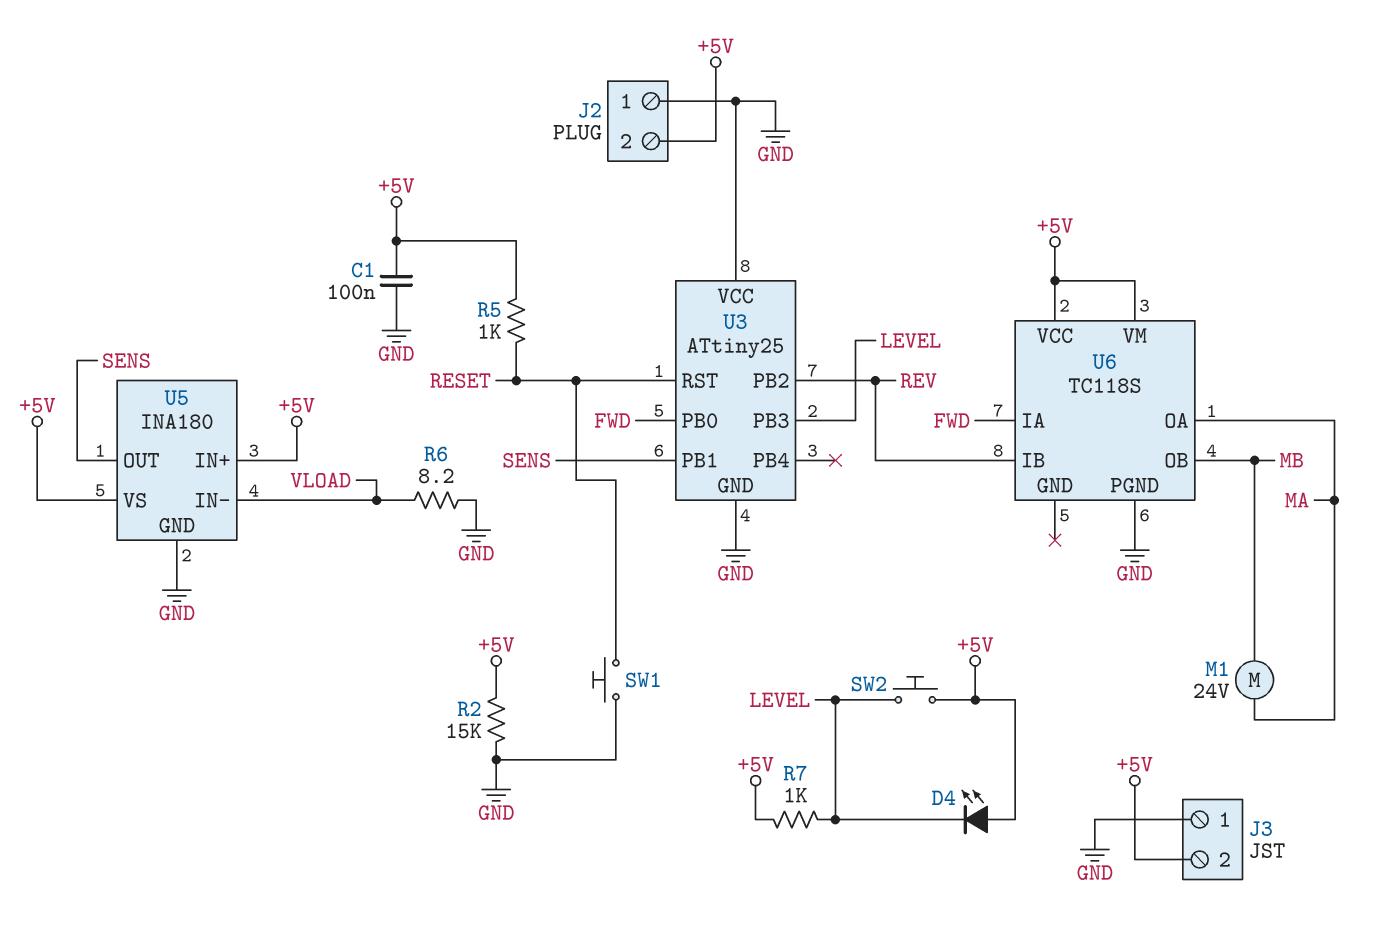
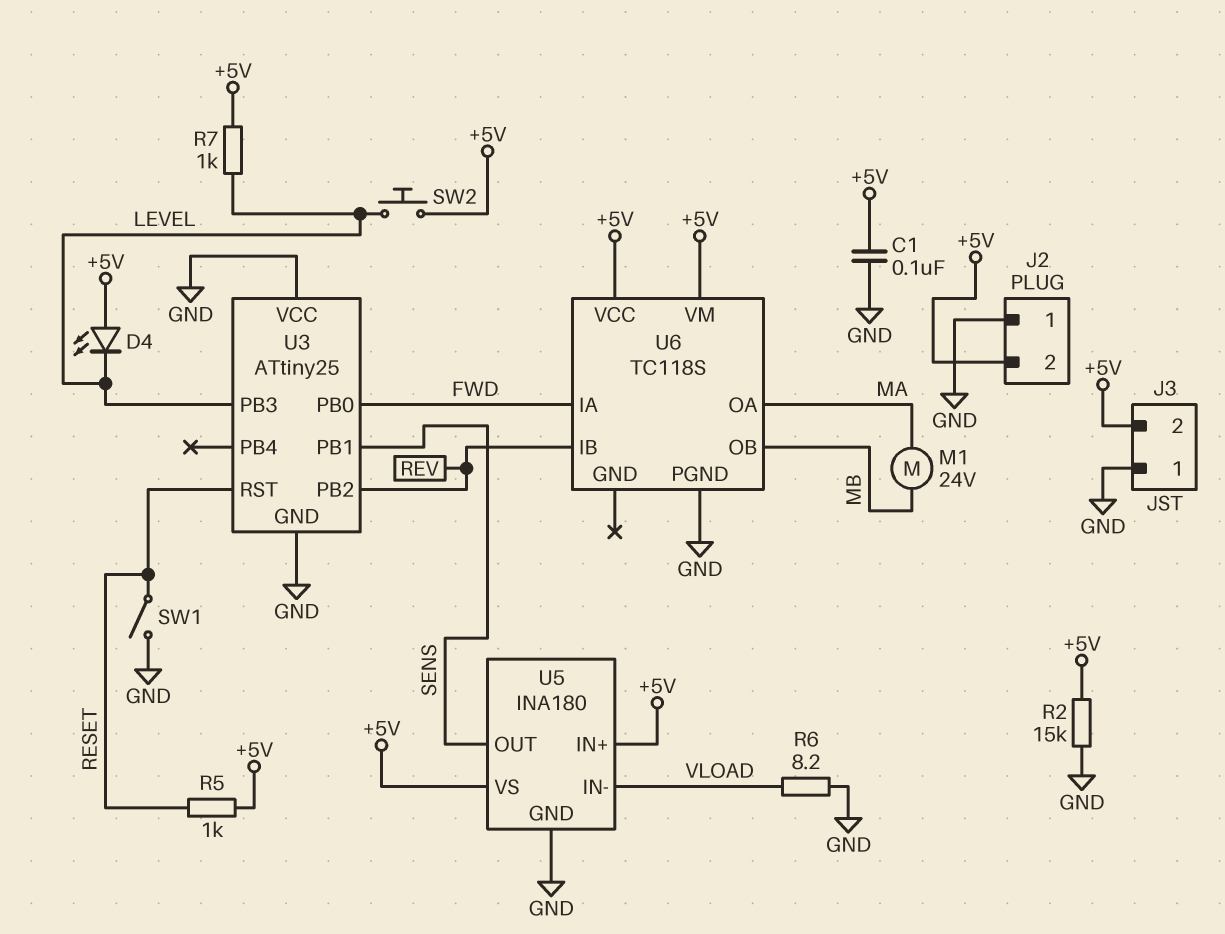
SW1: button (GND, RESET) -> switch (GND, RESET)

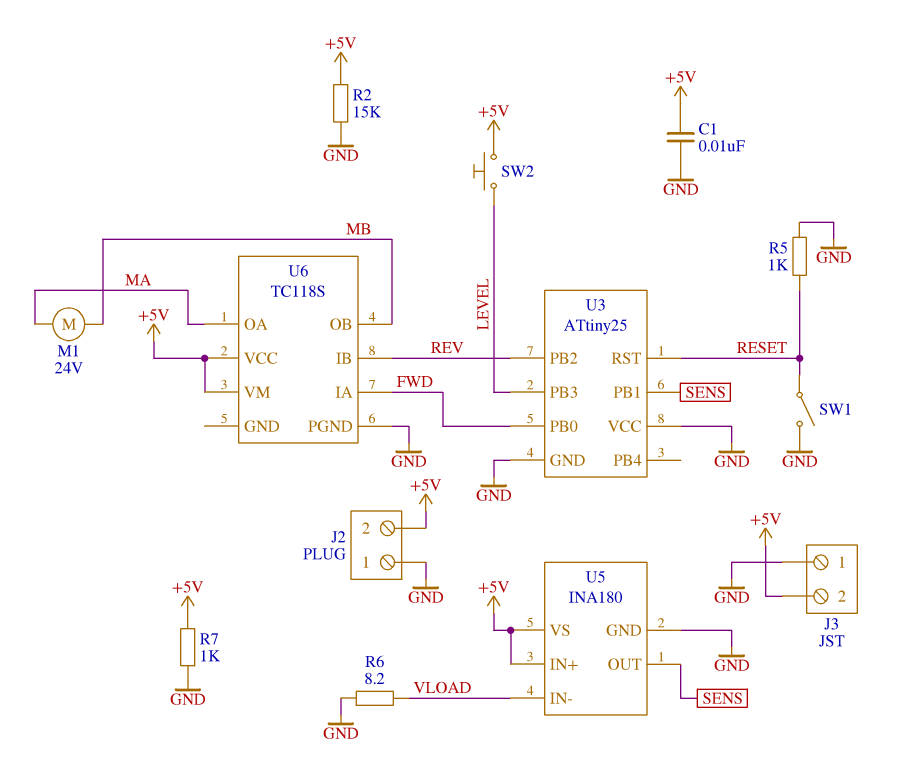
C1: 100nF (+5V, GND) -> 10nF (+5V, GND)
D4: LED (A +5V, K LEVEL) -> none
R5: 1k (+5V, RESET) -> 1k (GND, RESET)
R7: 1k (+5V, LEVEL) -> 1k (+5V, GND)

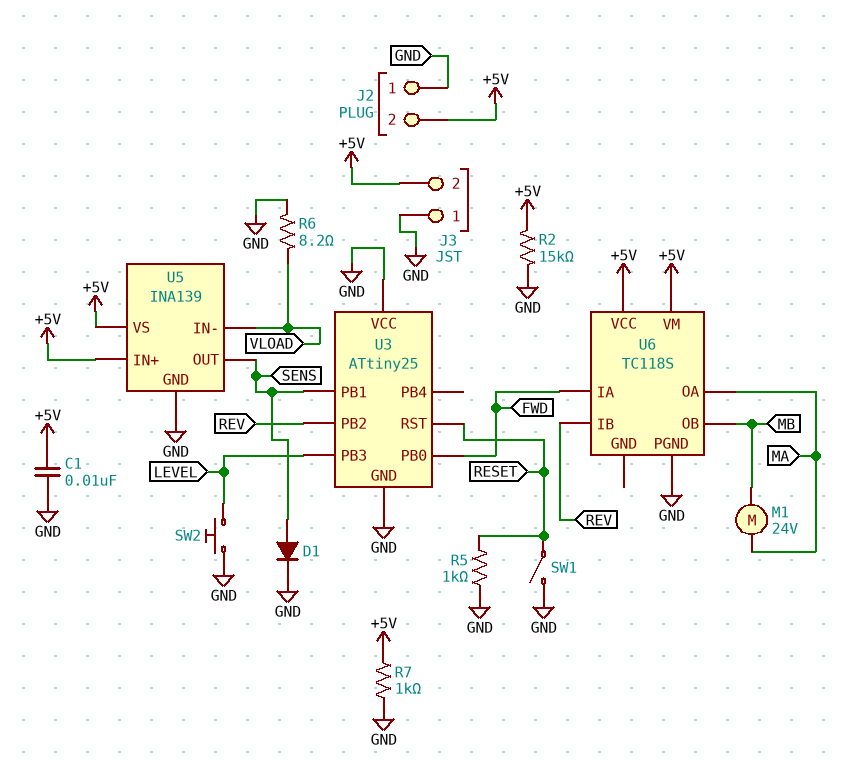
D1: none -> diode (A SENS, K GND)
SW2: button (+5V, LEVEL) -> button (GND, LEVEL)
U5: INA180 -> INA139

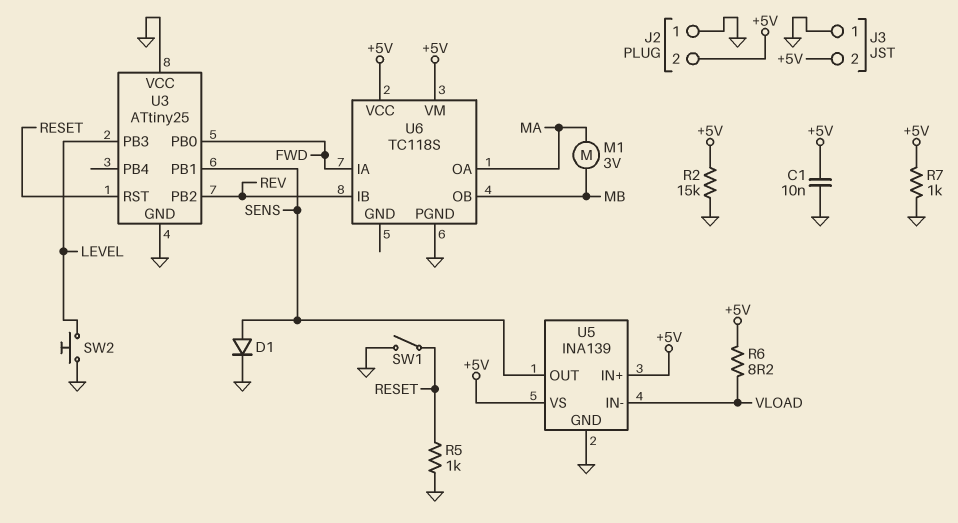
M1: motor 24V (MA, MB) -> motor 3V (MA, MB)
R6: 8.2 (GND, VLOAD) -> 8.2 (+5V, VLOAD)

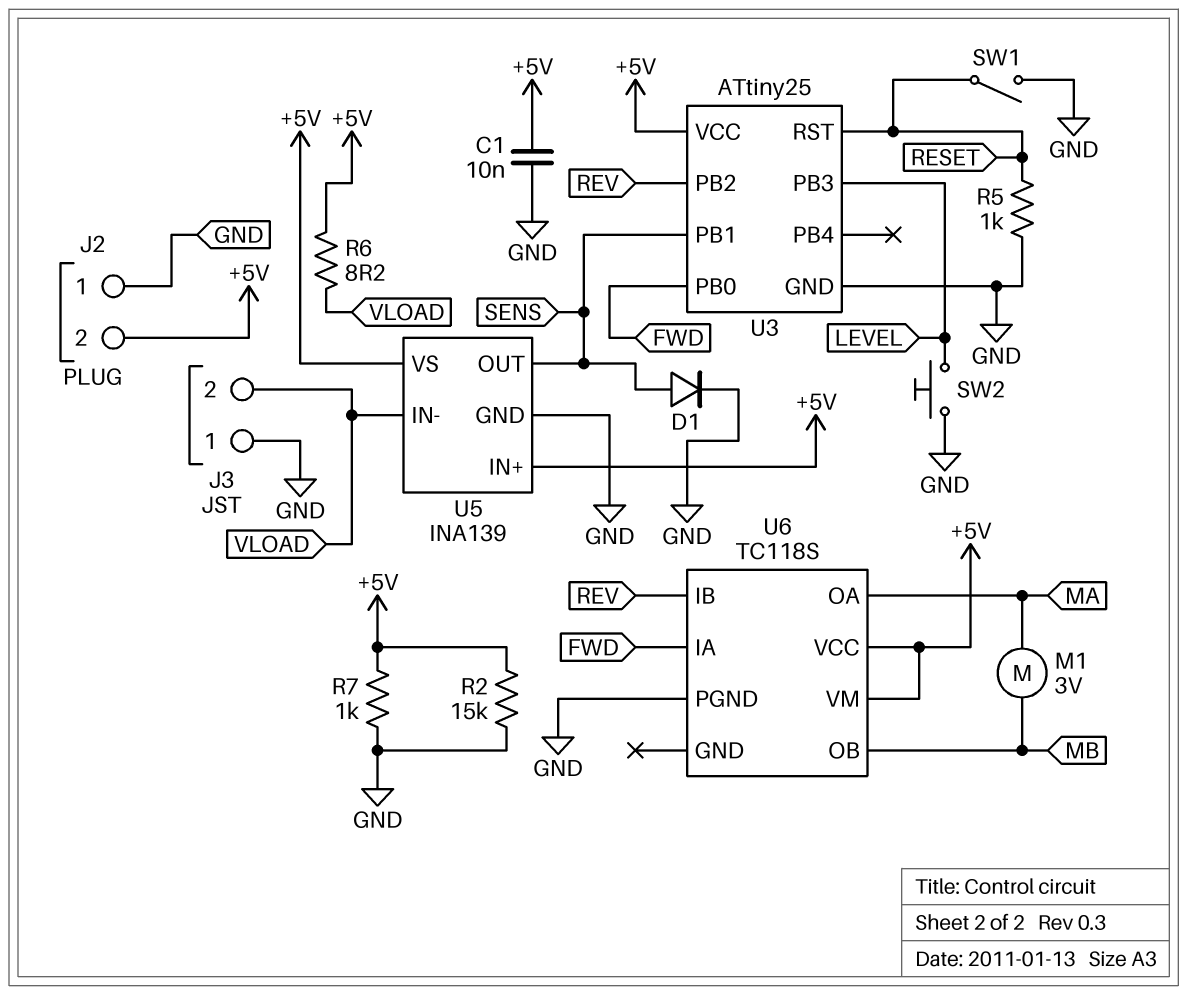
J3 pin 2: +5V -> VLOAD
U3 pin VCC: GND -> +5V

